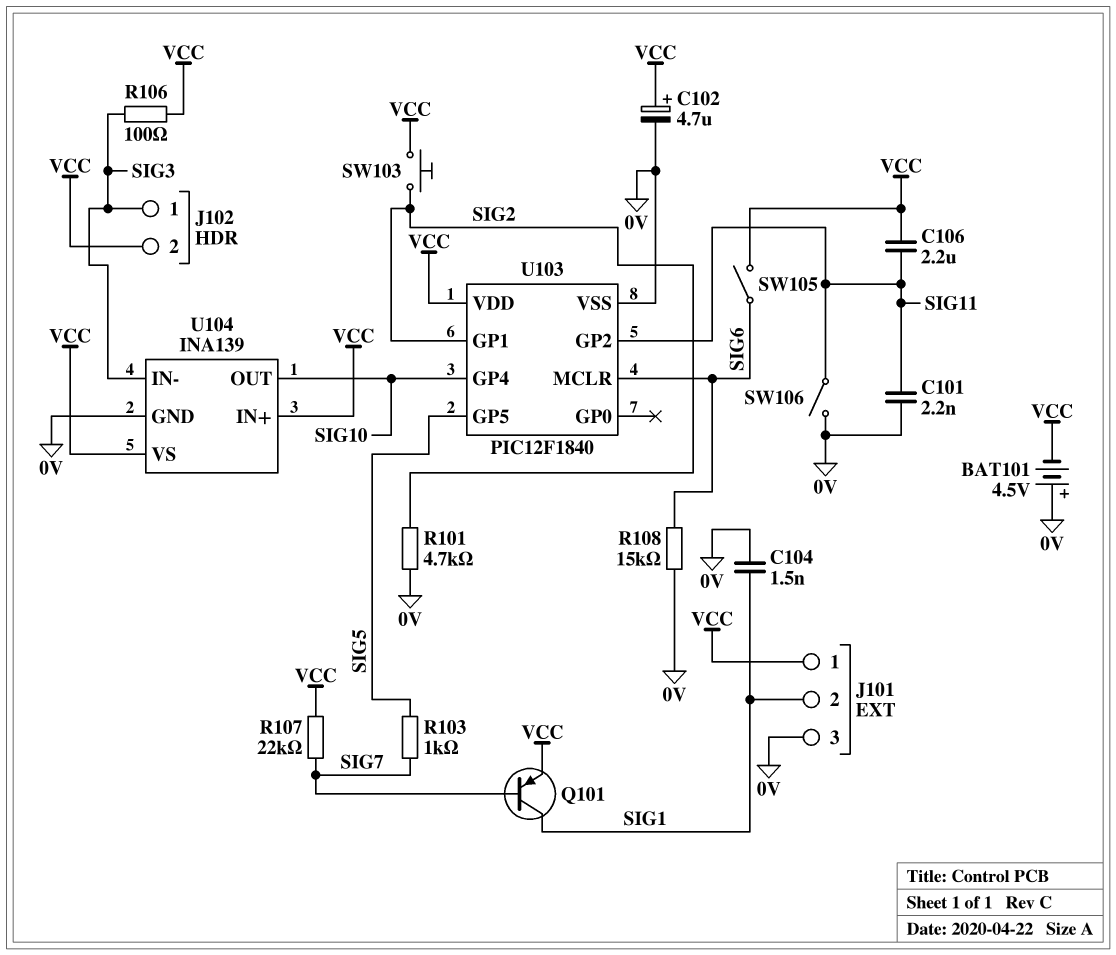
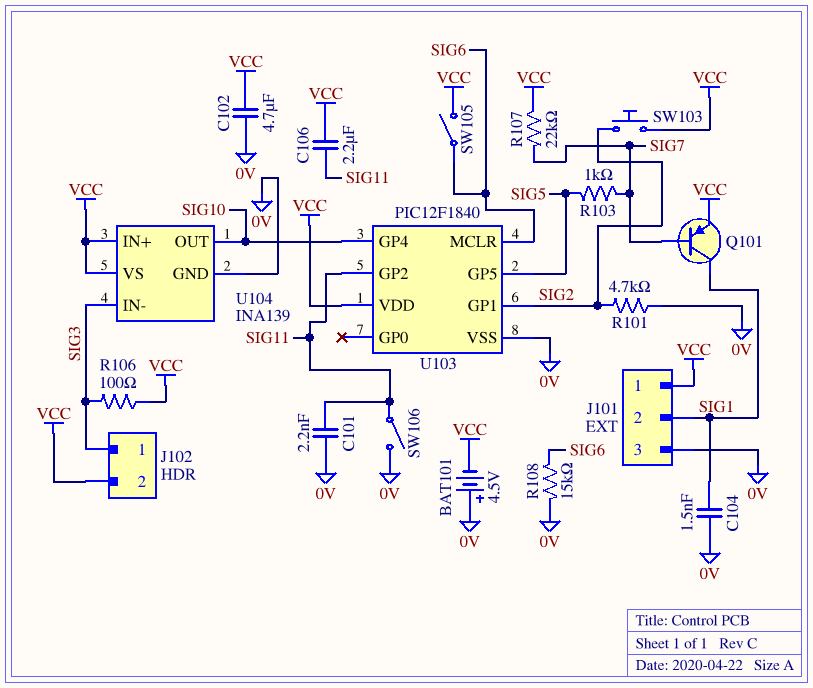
C102: 4.7uF (plus VCC, minus 0V) -> 4.7uF (0V, VCC)

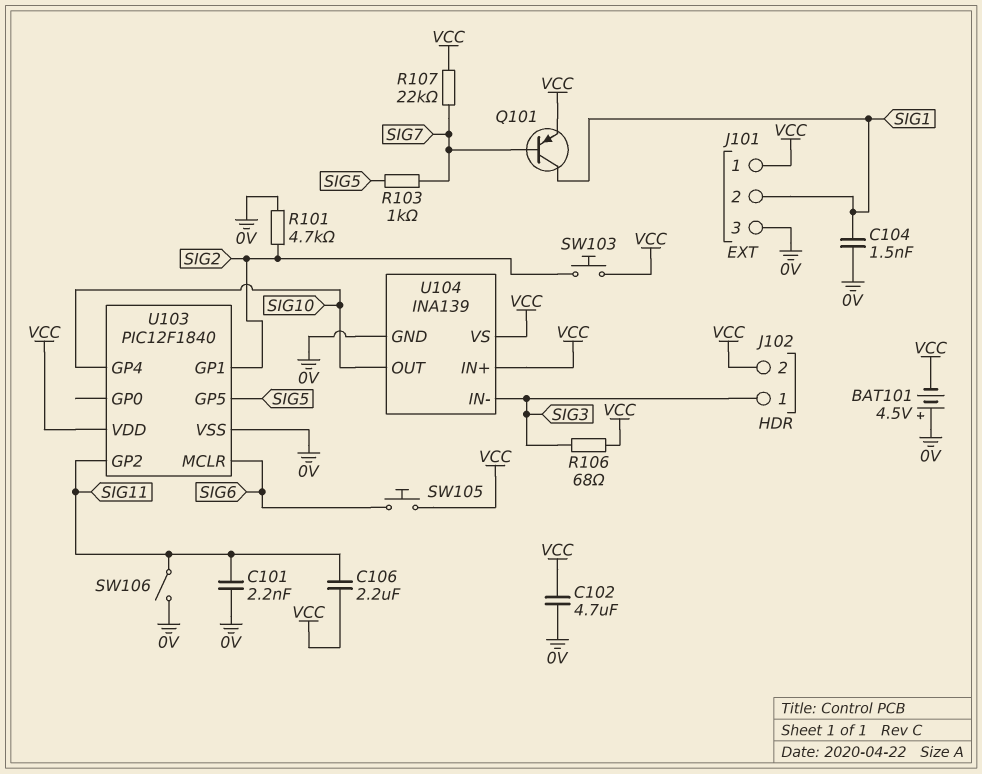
R106: 100 (SIG3, VCC) -> 68 (SIG3, VCC)
R108: 15k (0V, SIG6) -> none
SW105: switch (SIG6, VCC) -> button (SIG6, VCC)

